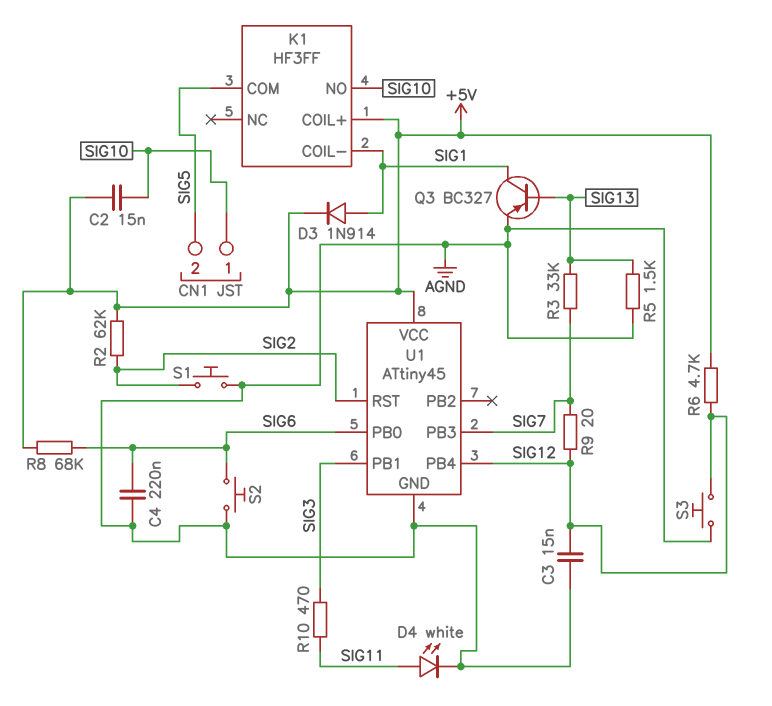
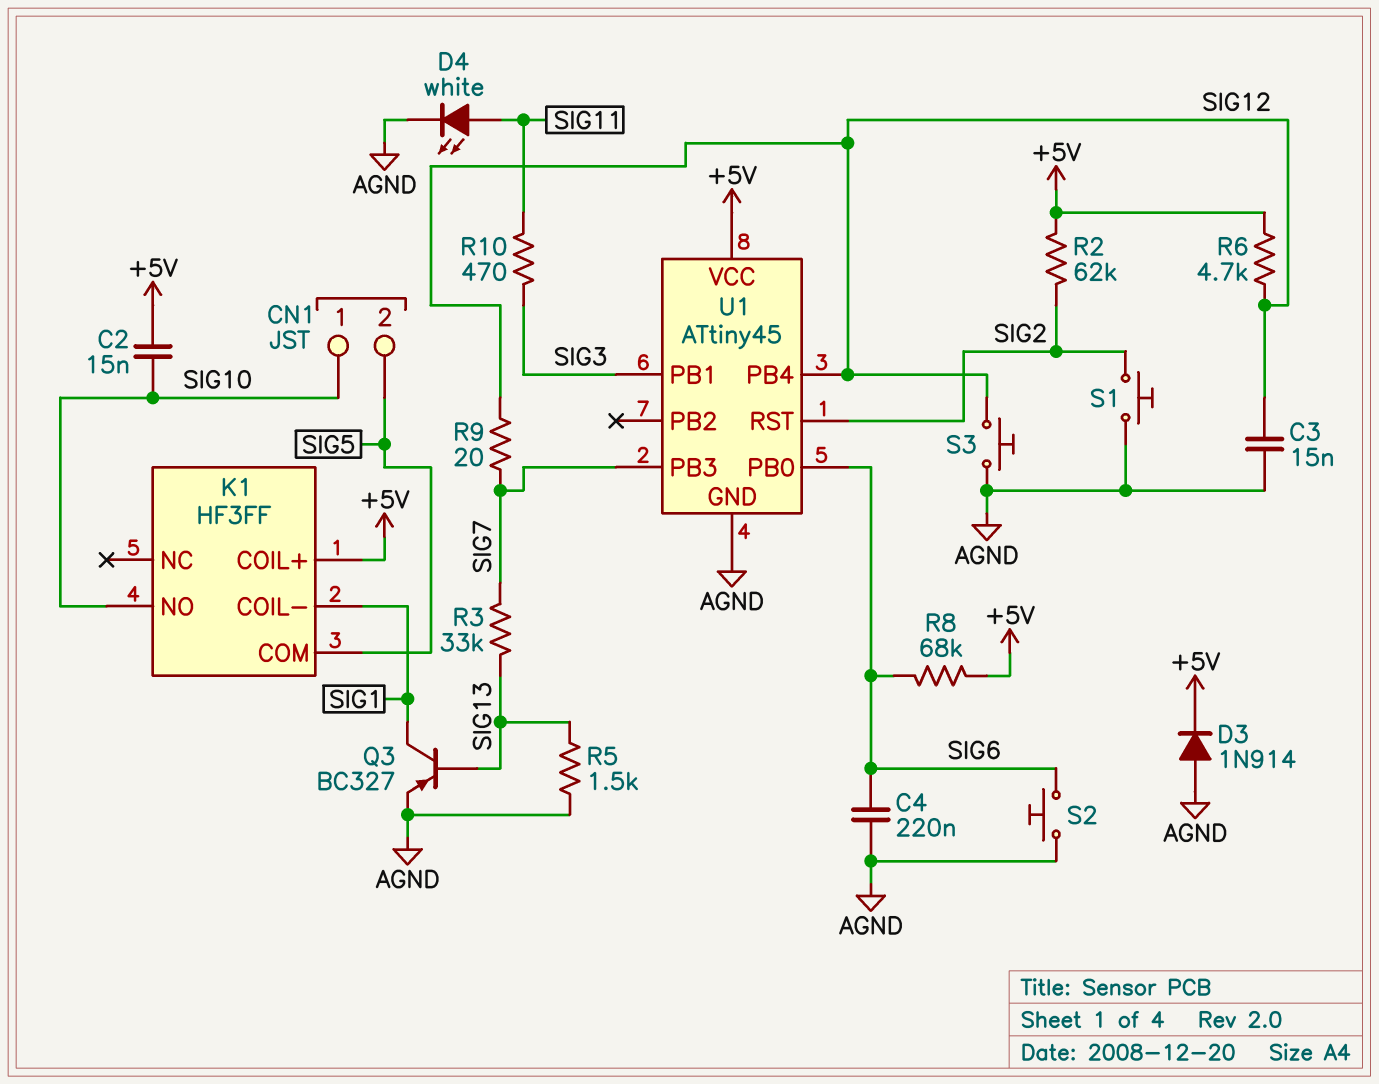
D3: diode 1N914 (A SIG1, K +5V) -> diode 1N914 (A AGND, K +5V)

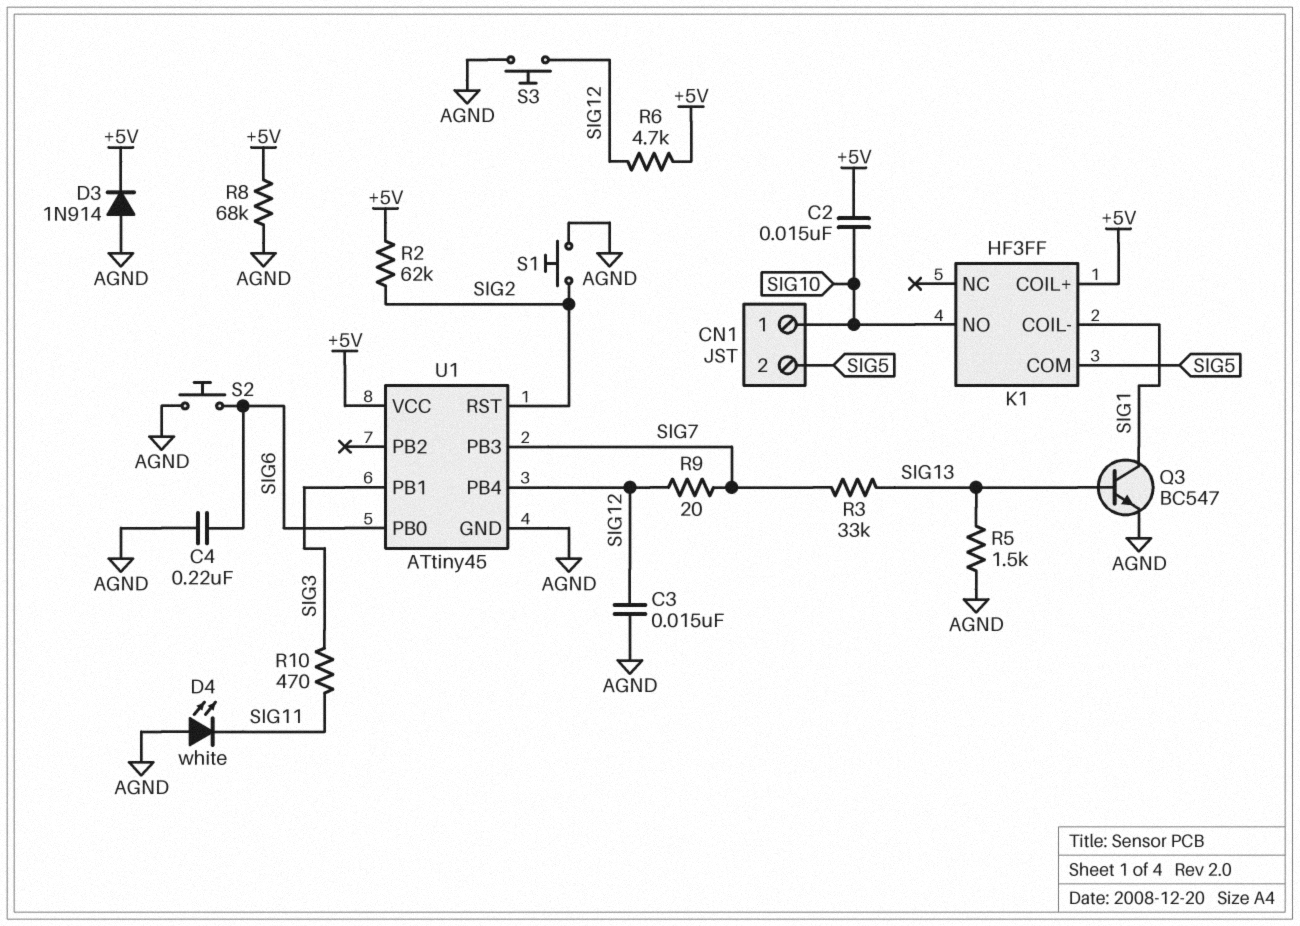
D4: LED white (A SIG11, K AGND) -> LED white (A AGND, K SIG11)
Q3: PNP BC327 (B SIG13, C SIG1, E AGND) -> NPN BC547 (B SIG13, C SIG1, E AGND)
R8: 68k (+5V, SIG6) -> 68k (+5V, AGND)

